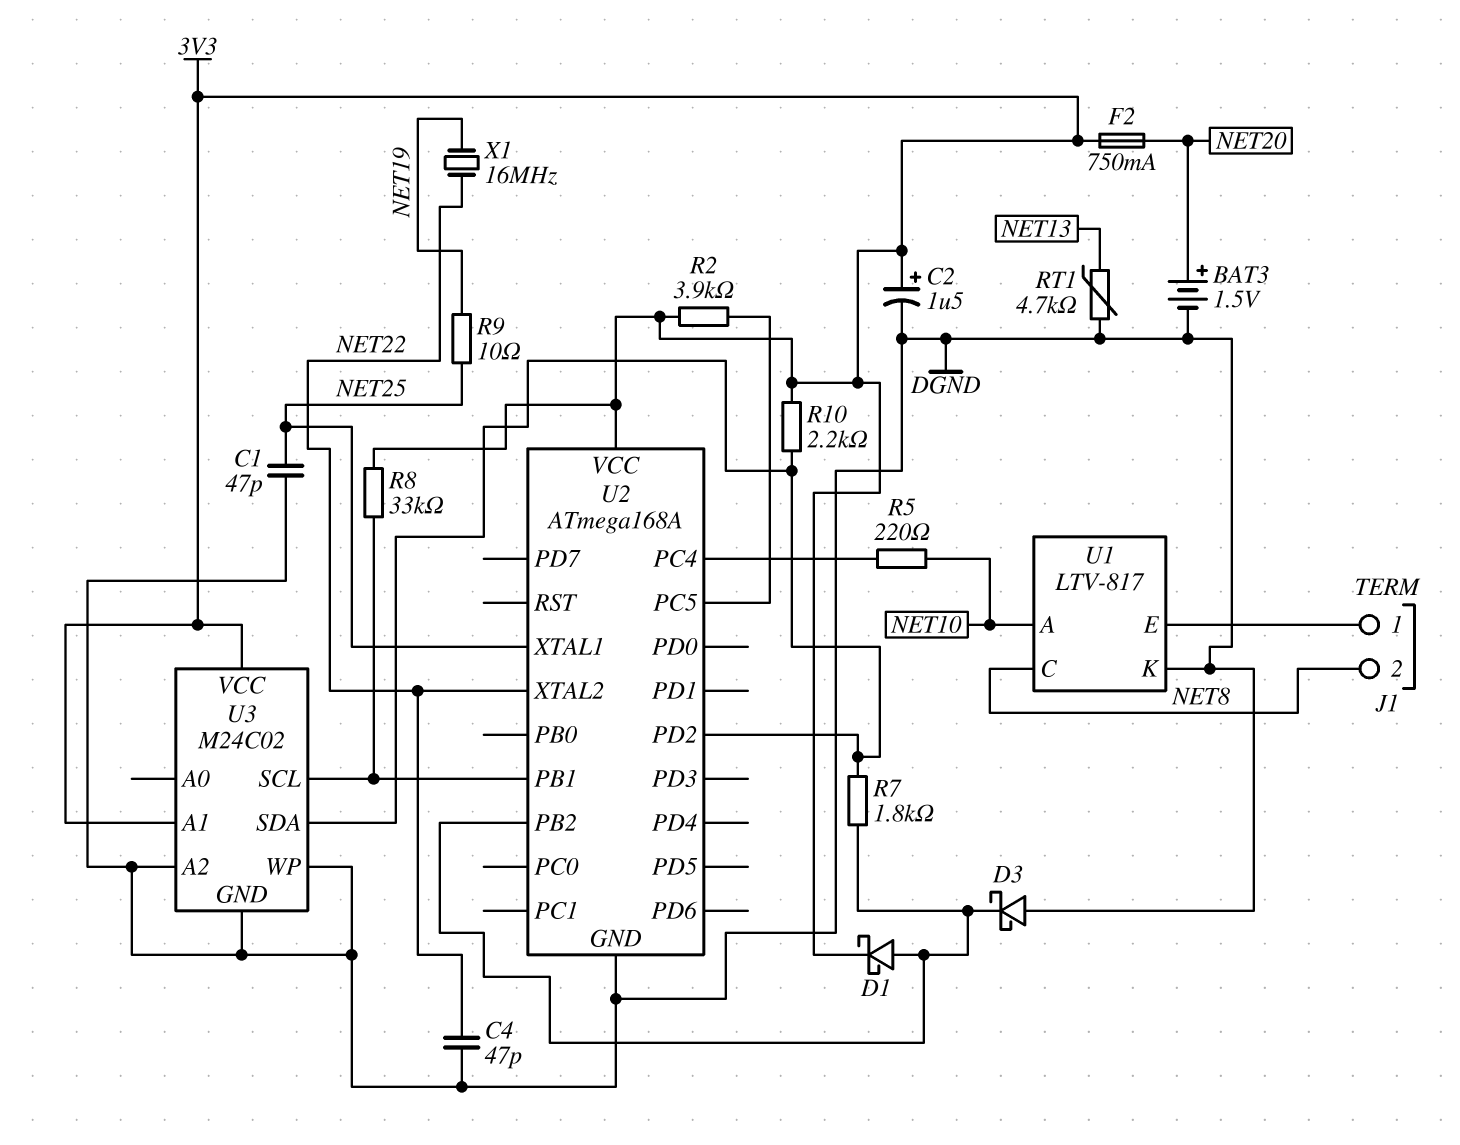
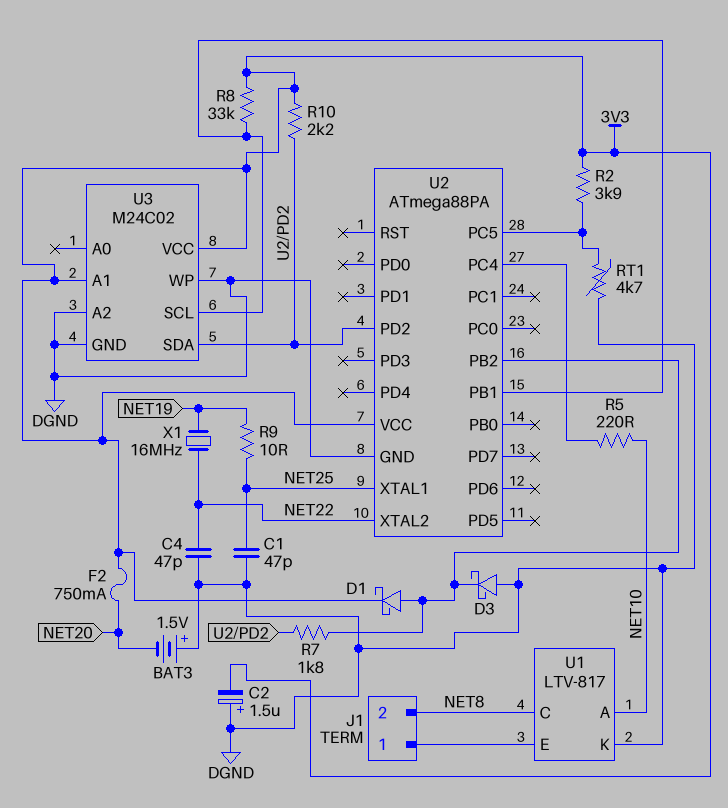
BAT3: 1.5V (plus NET20, minus DGND) -> 1.5V (plus DGND, minus NET20)
C2: 1.5uF (plus 3V3, minus DGND) -> 1.5uF (plus DGND, minus 3V3)
RT1: 4.7k (DGND, NET13) -> 4.7k (DGND, U2/PC5)
U2: ATmega168A -> ATmega88PA

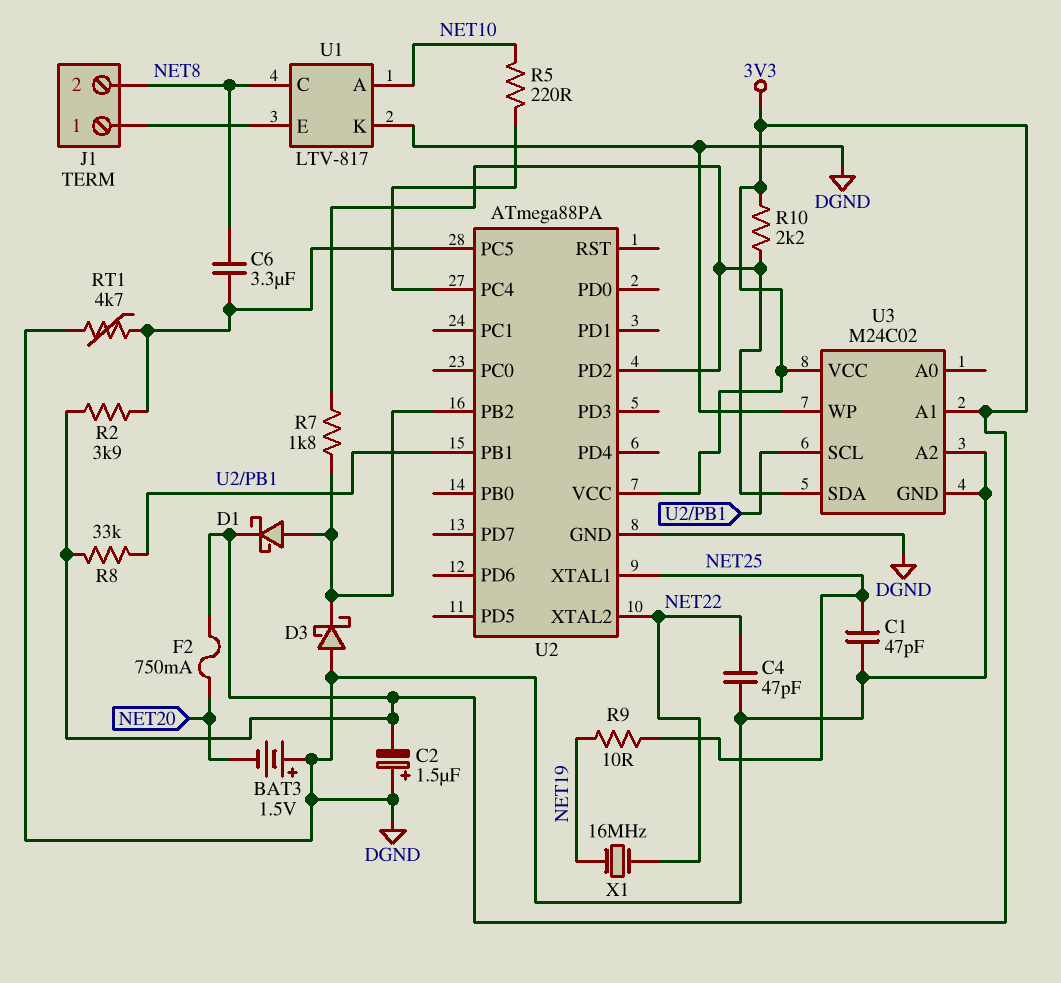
C6: none -> 3.3uF (NET8, U2/PC5)

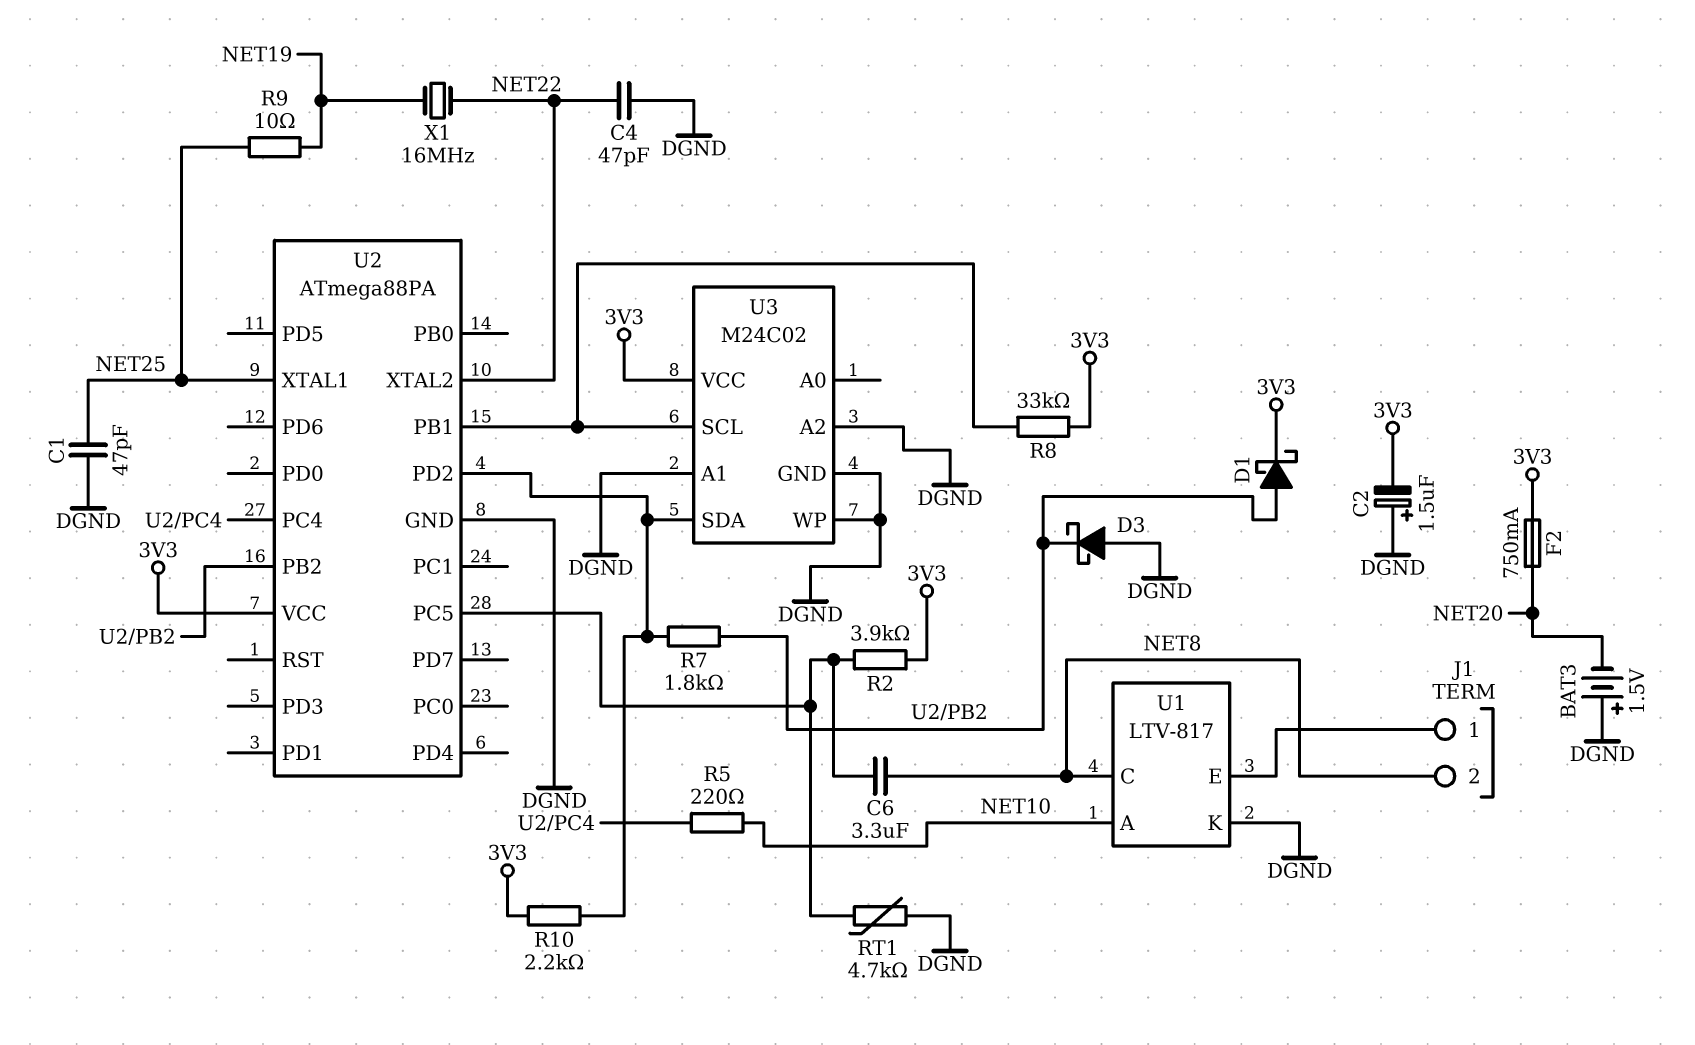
U3 pin A1: 3V3 -> DGND

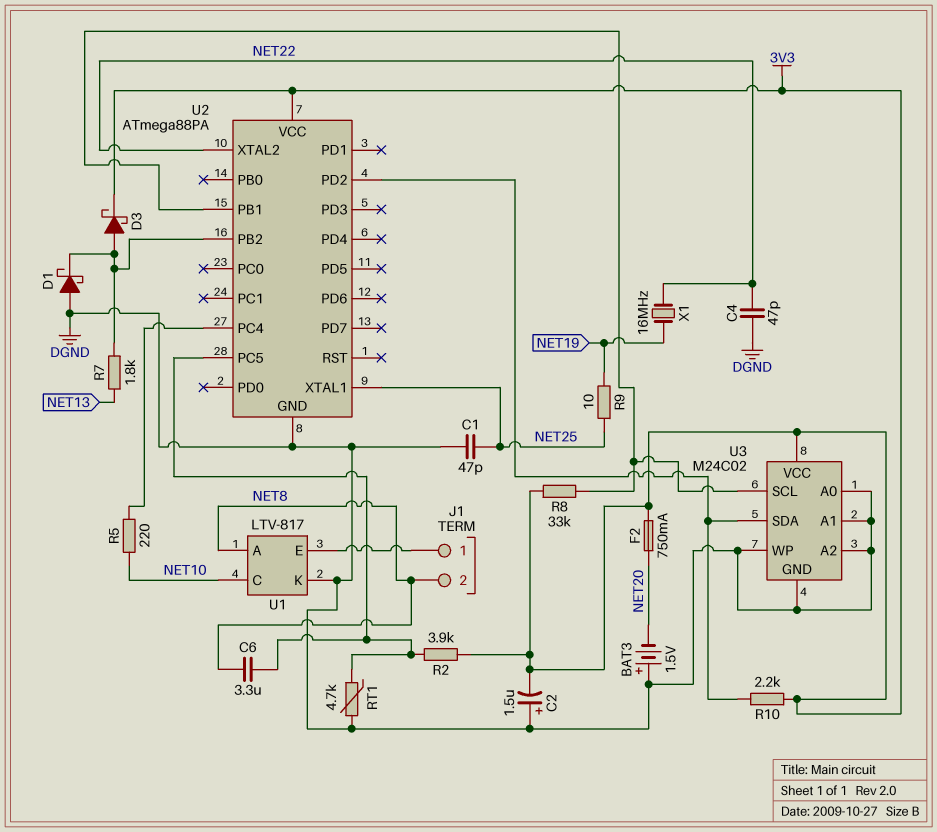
D1: schottky (A U2/PB2, K 3V3) -> schottky (A DGND, K U2/PB2)
D3: schottky (A DGND, K U2/PB2) -> schottky (A U2/PB2, K 3V3)
R7: 1.8k (U2/PB2, U2/PD2) -> 1.8k (NET13, U2/PB2)
U1 pin A: NET10 -> NET8
U1 pin C: NET8 -> NET10
U3 pin A0: none -> DGND

